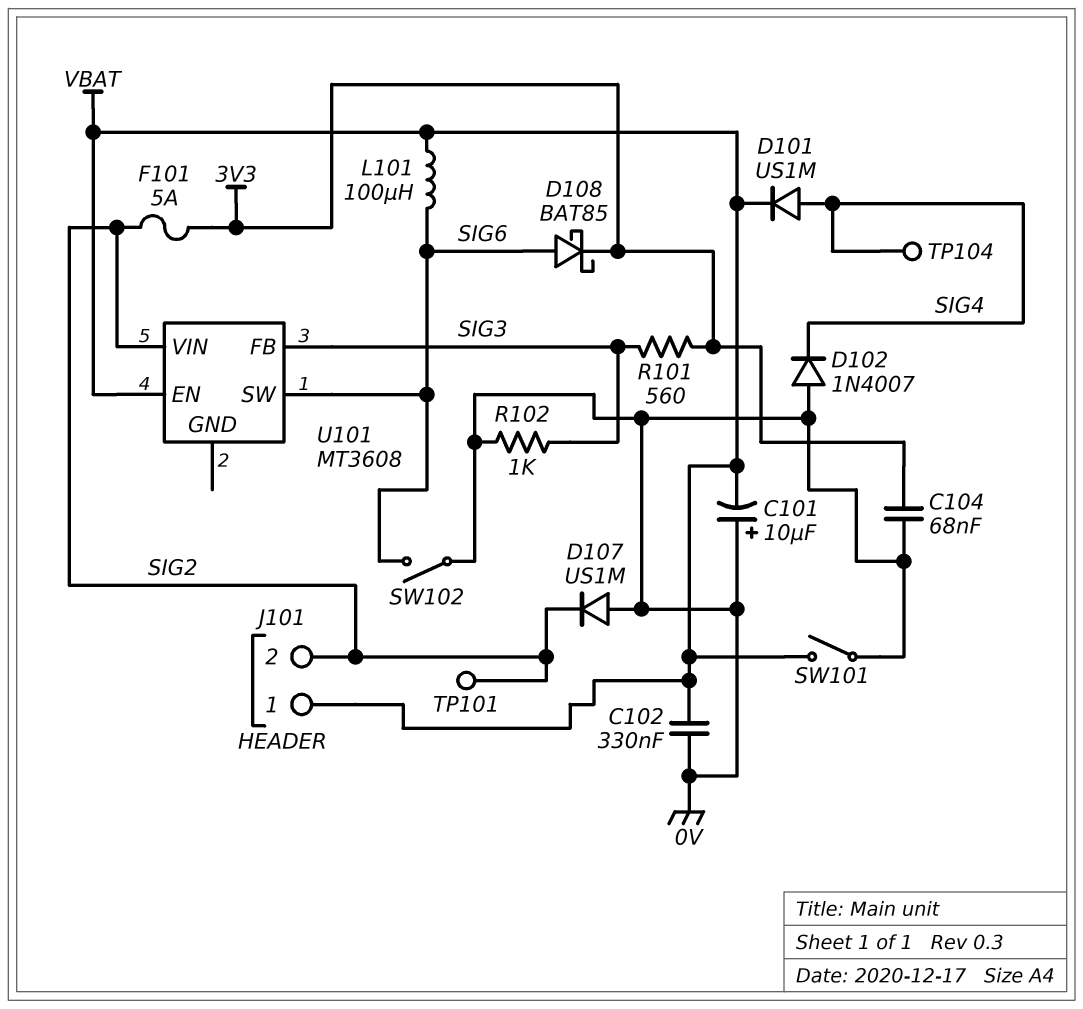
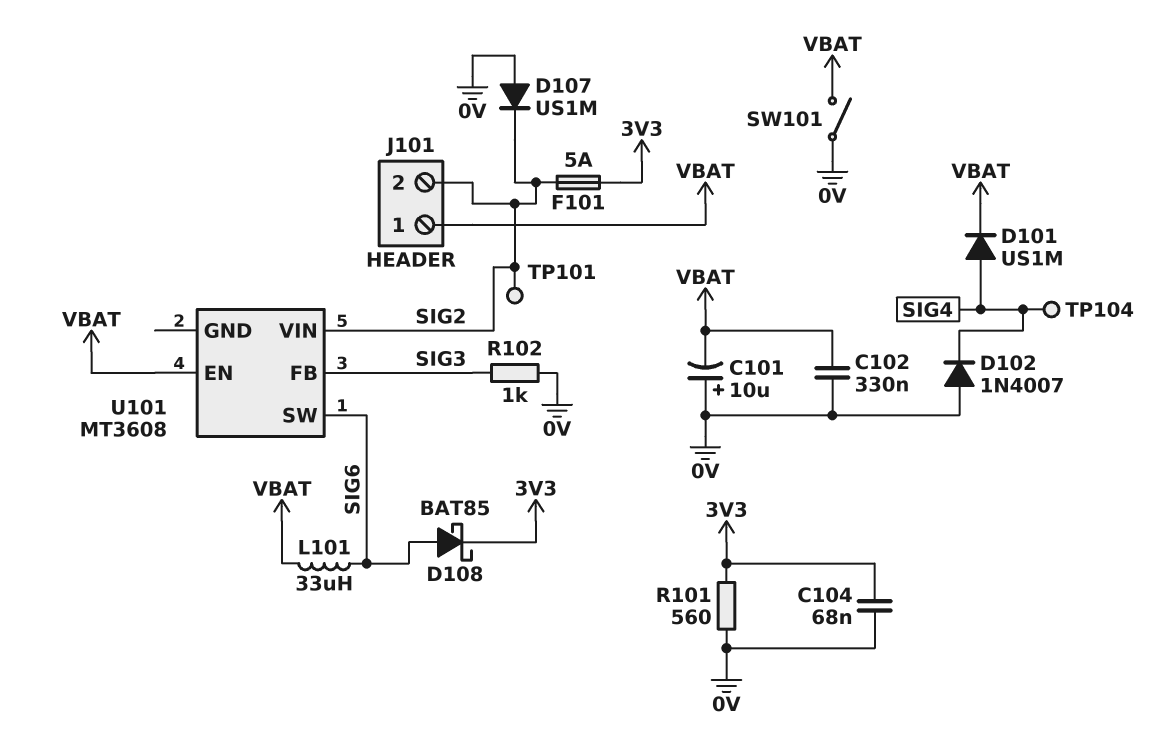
L101: 100uH (SIG6, VBAT) -> 33uH (SIG6, VBAT)
R101: 560 (3V3, SIG3) -> 560 (0V, 3V3)
SW102: switch (0V, SIG6) -> none

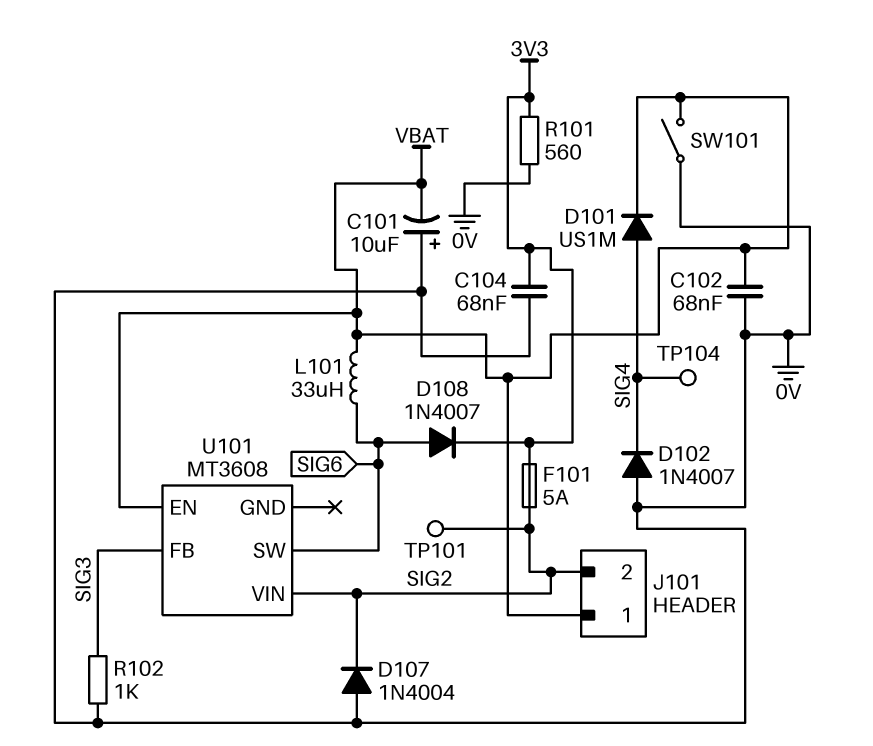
C102: 330nF (0V, VBAT) -> 68nF (0V, VBAT)
D107: diode US1M (A 0V, K SIG2) -> diode 1N4004 (A 0V, K SIG2)
D108: schottky BAT85 (A SIG6, K 3V3) -> diode 1N4007 (A SIG6, K 3V3)

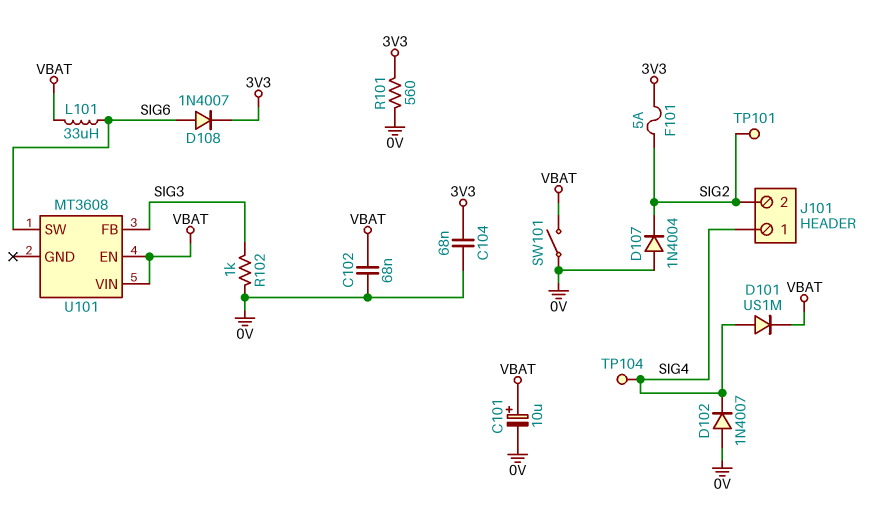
C101: 10uF (plus 0V, minus VBAT) -> 10uF (plus VBAT, minus 0V)
J101 pin 1: VBAT -> SIG4
U101 pin VIN: SIG2 -> VBAT

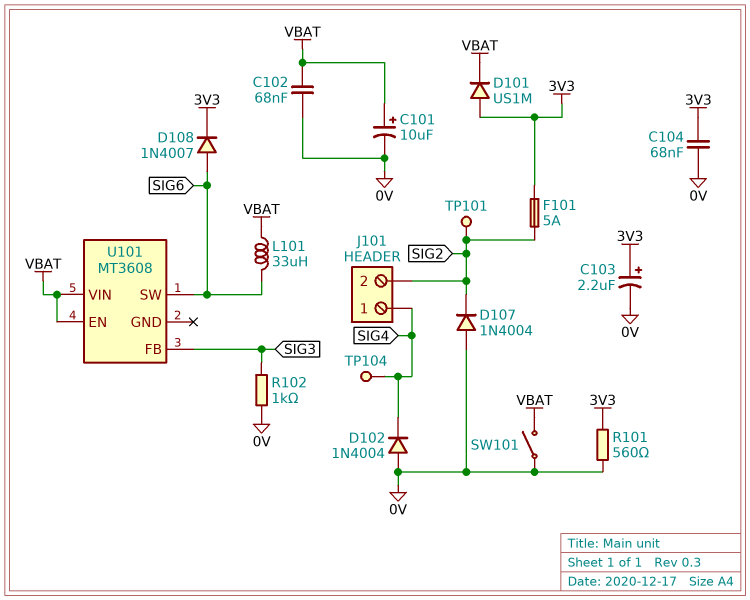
C103: none -> 2.2uF (plus 3V3, minus 0V)
D101: diode US1M (A SIG4, K VBAT) -> diode US1M (A 3V3, K VBAT)
D102: diode 1N4007 (A 0V, K SIG4) -> diode 1N4004 (A 0V, K SIG4)

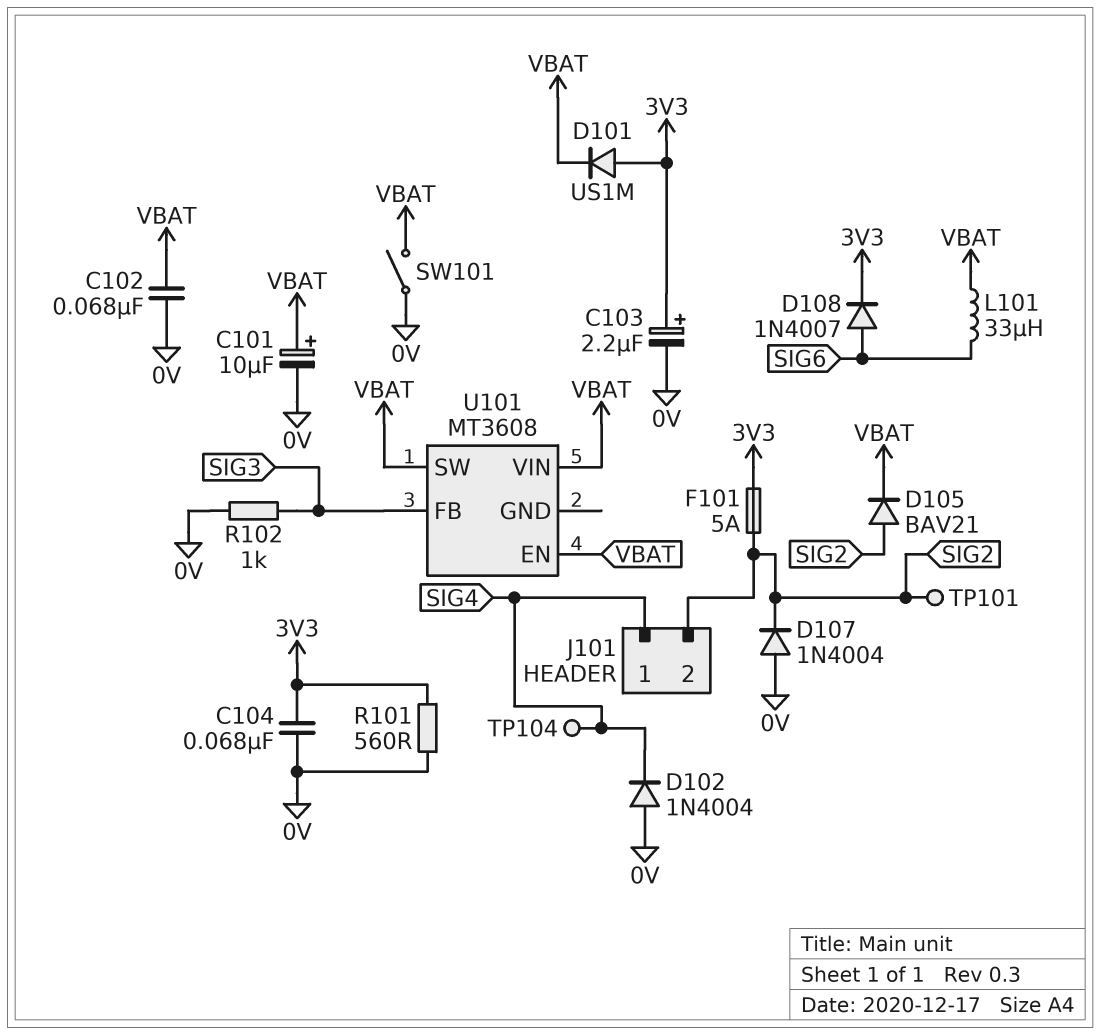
D105: none -> diode BAV21 (A SIG2, K VBAT)
U101 pin SW: SIG6 -> VBAT

